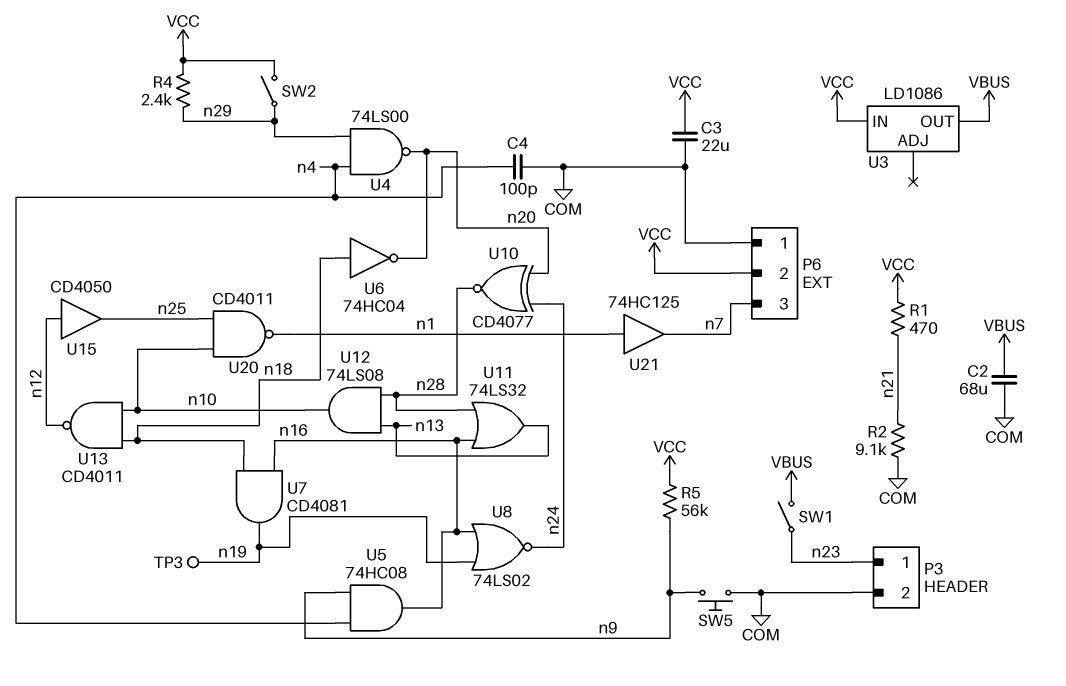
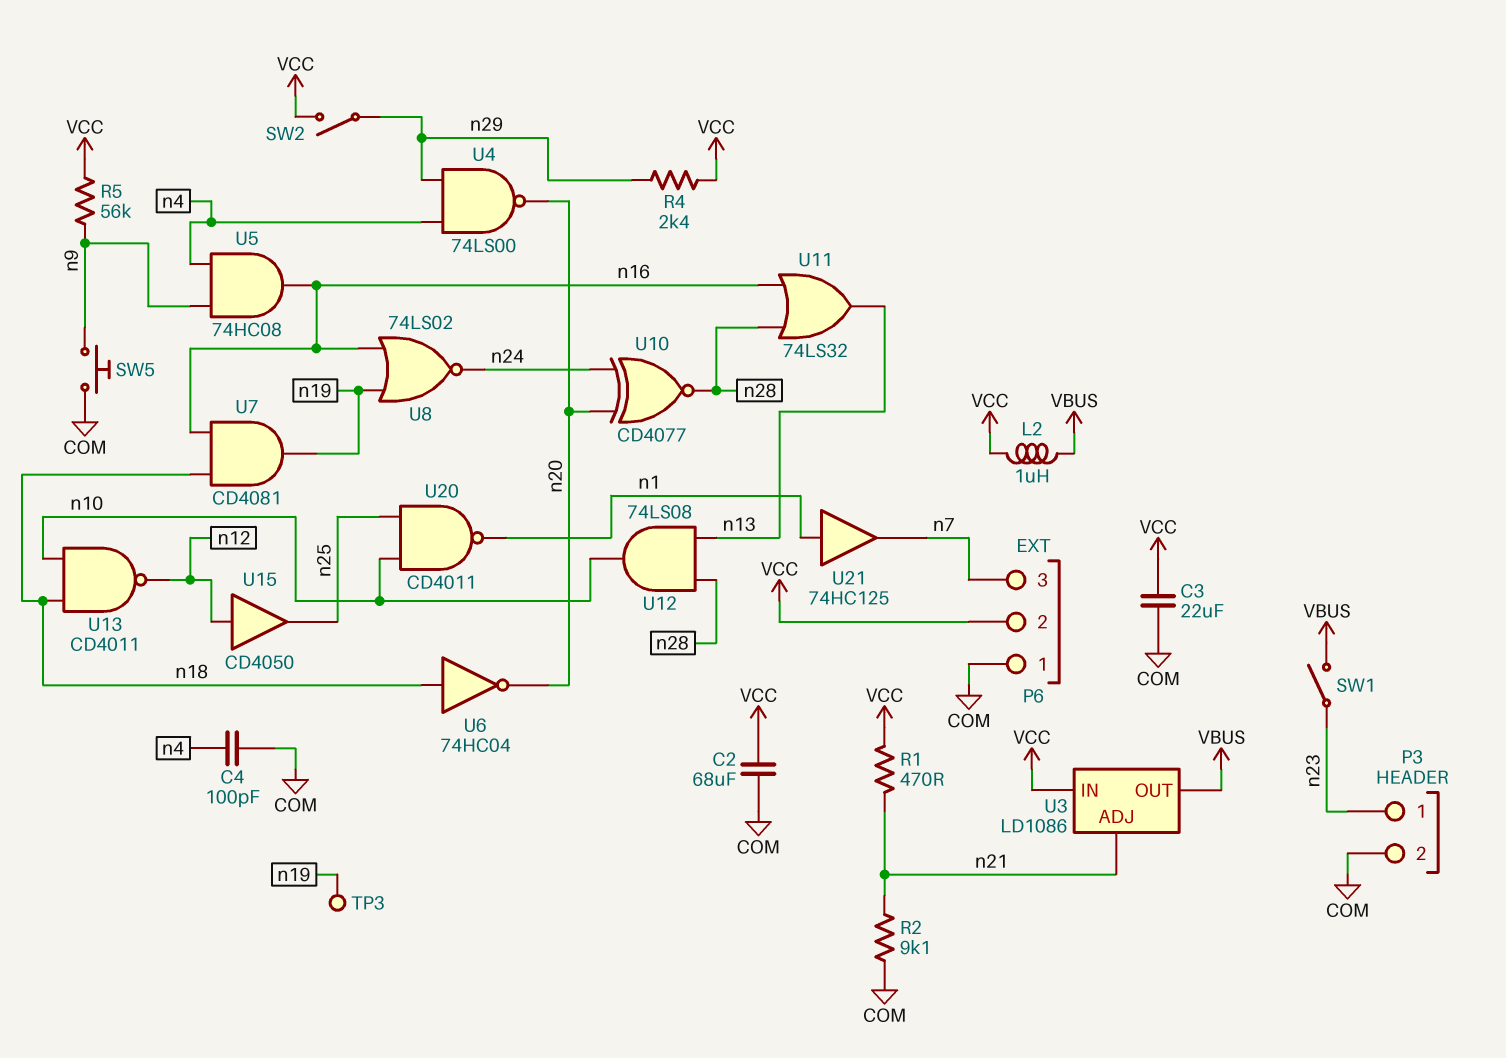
C2: 68uF (COM, VBUS) -> 68uF (COM, VCC)
L2: none -> 1uH (VBUS, VCC)
U3 pin ADJ: none -> n21

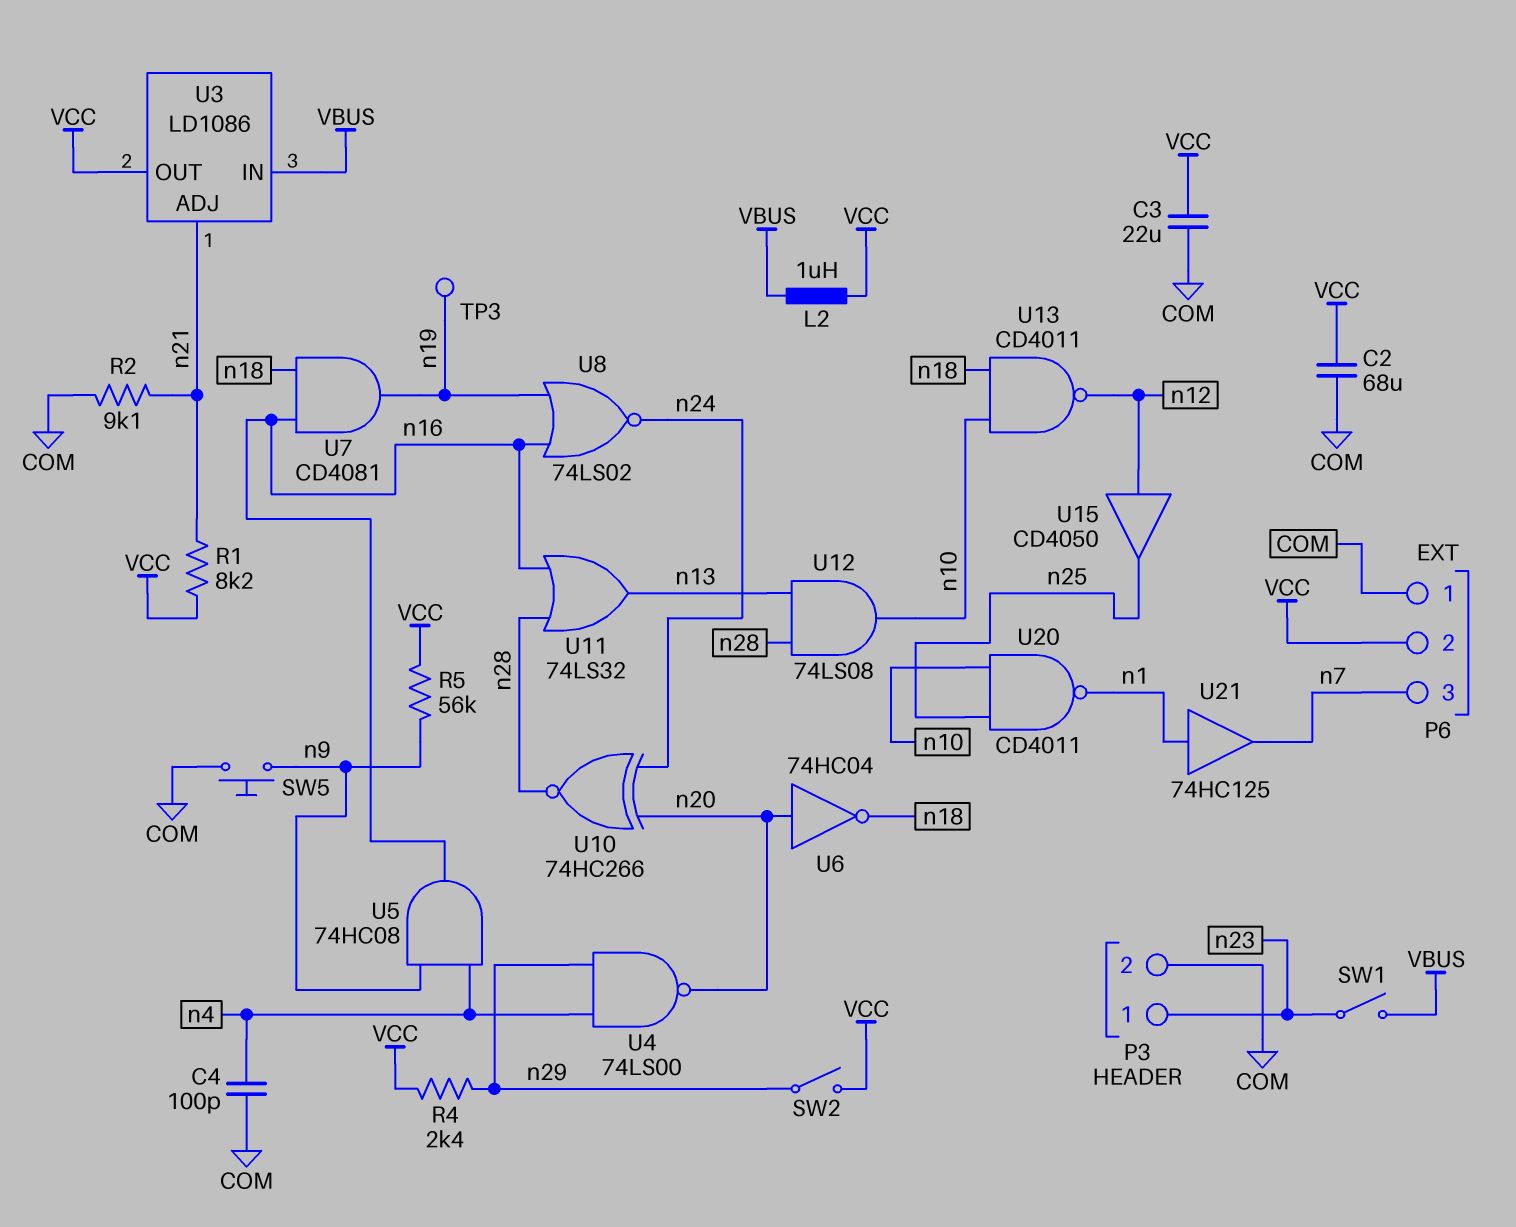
R1: 470 (VCC, n21) -> 8.2k (VCC, n21)
U3 pin IN: VCC -> VBUS
U3 pin OUT: VBUS -> VCC
U6: NOT 74HC04 (in n18, out n20) -> NOT 74HC04 (in n20, out n18)
U10: XNOR CD4077 (in n20, in n24, out n28) -> XNOR 74HC266 (in n20, in n24, out n28)

